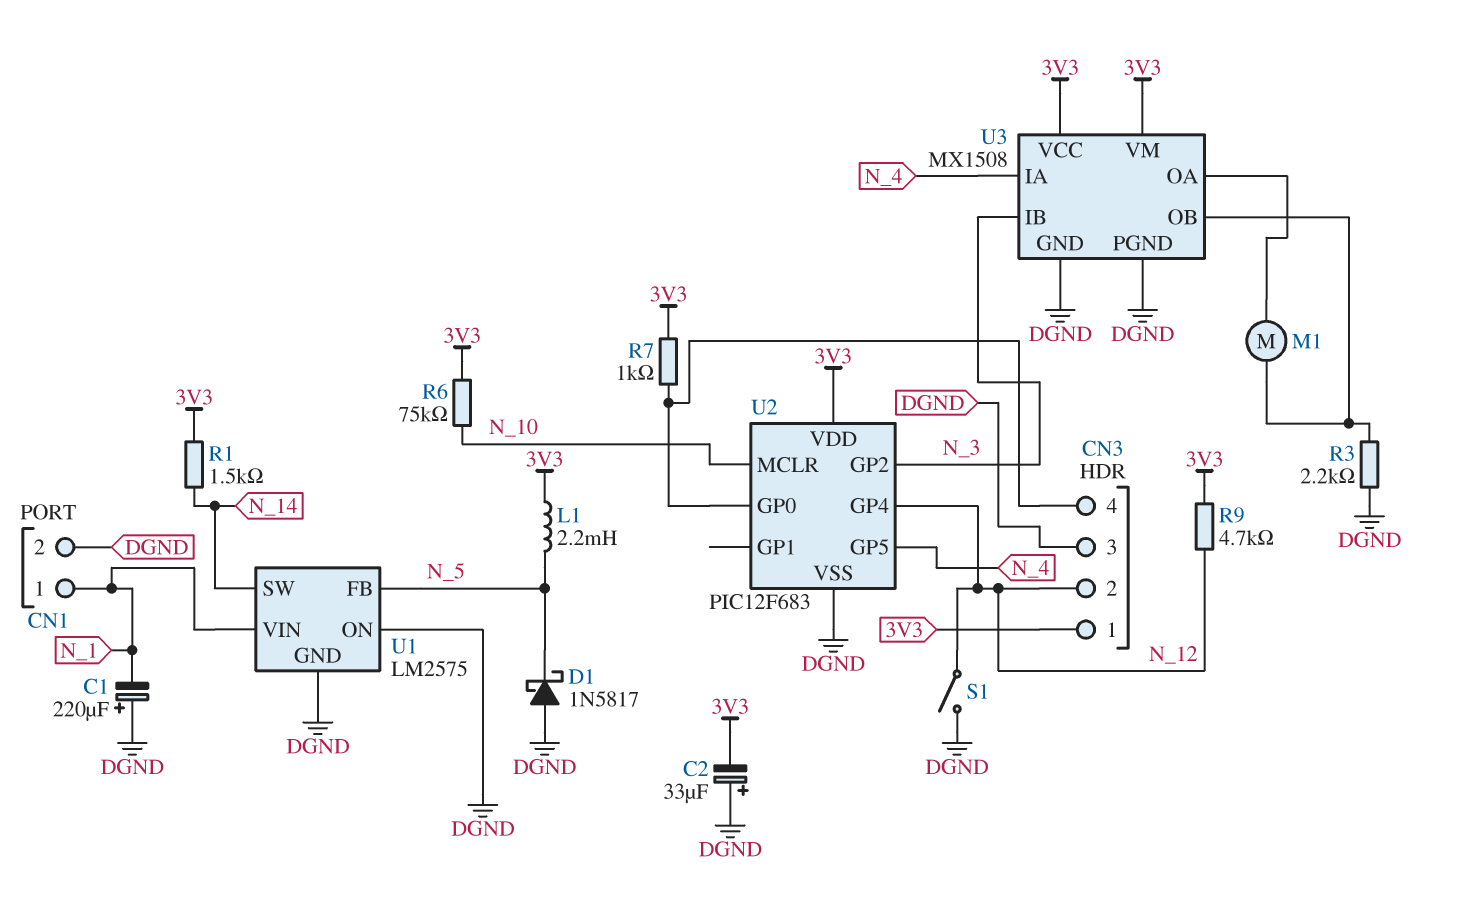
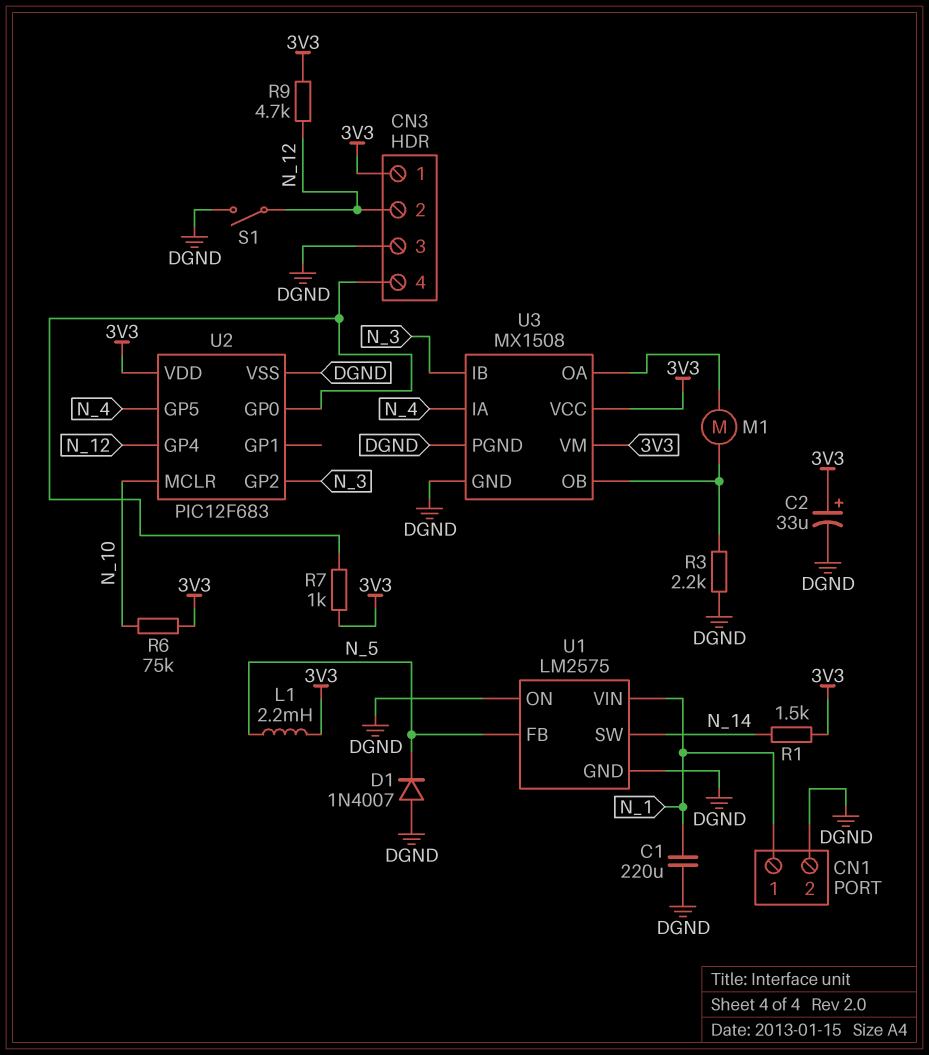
C1: 220uF (plus DGND, minus N_1) -> 220uF (DGND, N_1)
C2: 33uF (plus DGND, minus 3V3) -> 33uF (plus 3V3, minus DGND)
D1: schottky 1N5817 (A DGND, K N_5) -> diode 1N4007 (A DGND, K N_5)

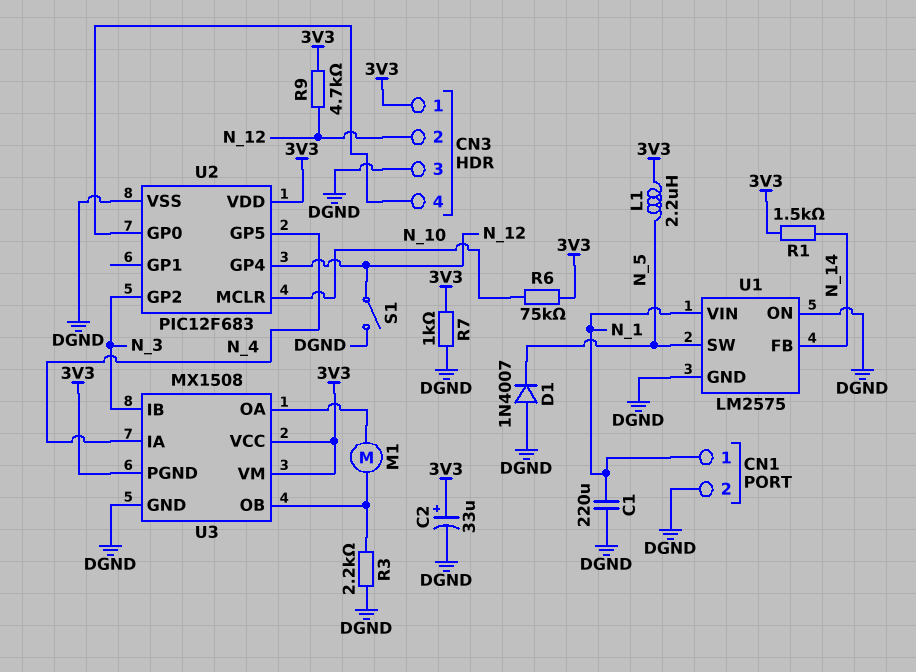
L1: 2.2mH (3V3, N_5) -> 2.2uH (3V3, N_5)
R7: 1k (3V3, CN3/4) -> 1k (3V3, DGND)
U1 pin FB: N_5 -> N_14
U1 pin SW: N_14 -> N_5
U3 pin PGND: DGND -> 3V3

